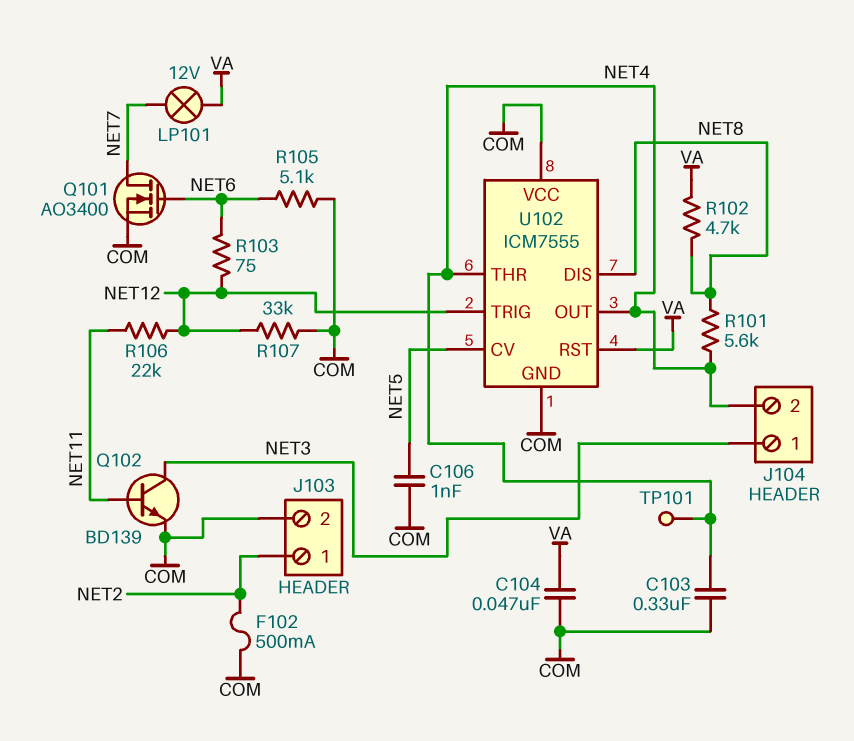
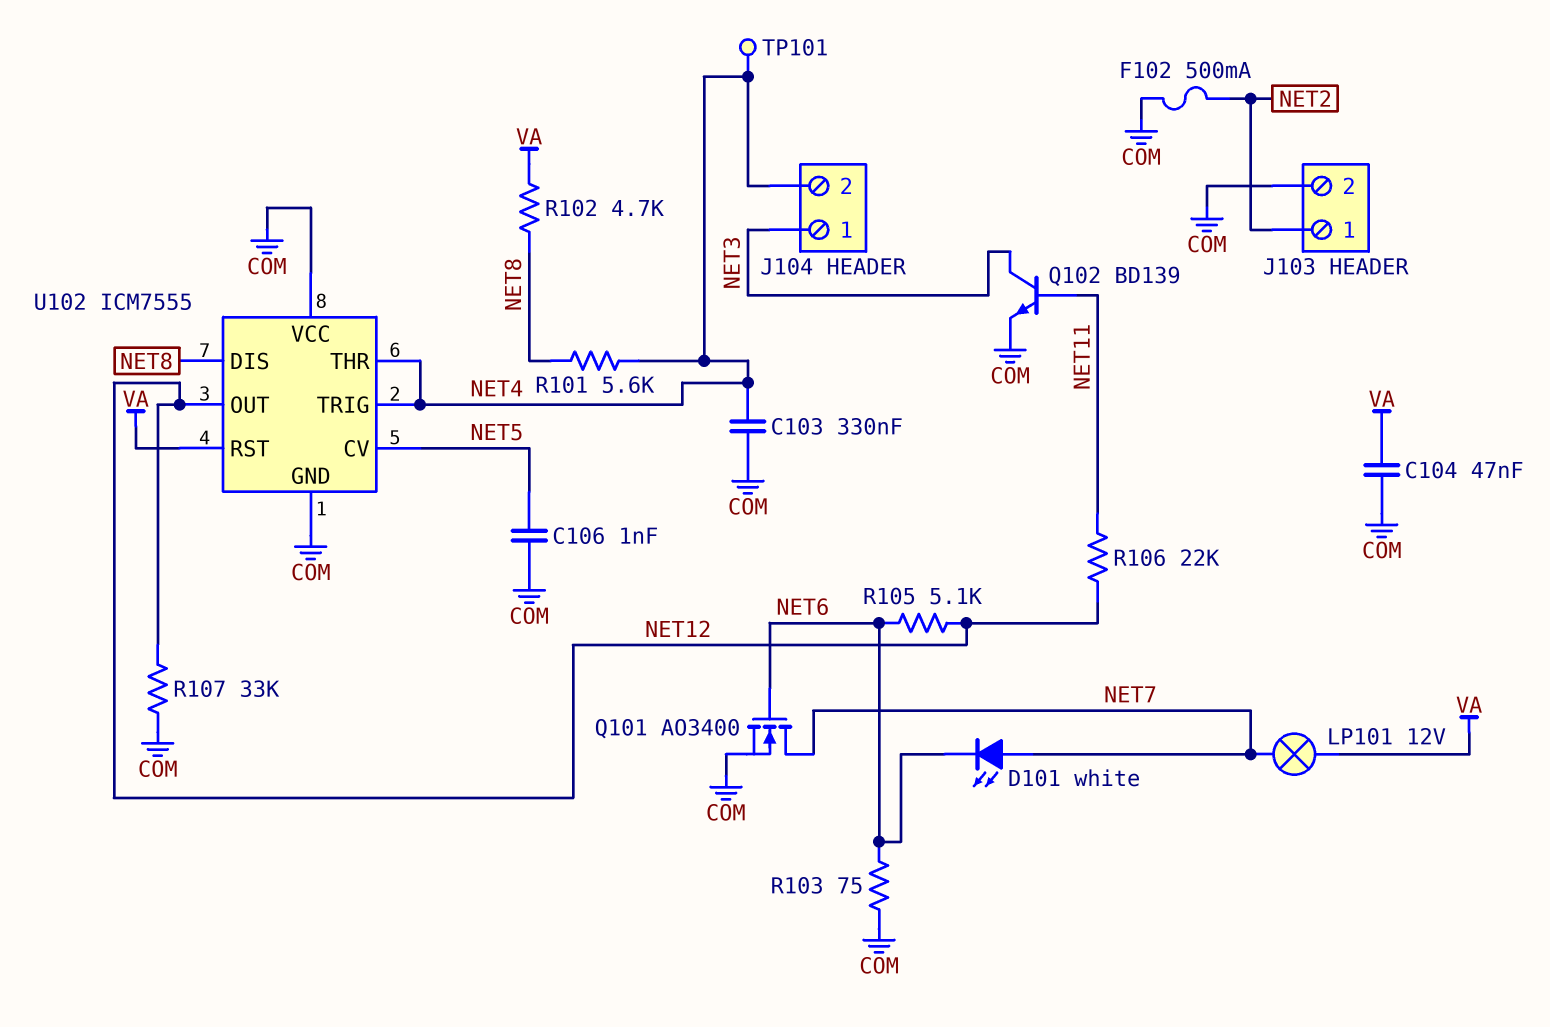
D101: none -> LED white (A NET7, K NET6)
R103: 75 (NET6, NET12) -> 75 (COM, NET6)
R105: 5.1k (COM, NET6) -> 5.1k (NET6, NET12)
U102 pin OUT: NET4 -> NET12
U102 pin TRIG: NET12 -> NET4

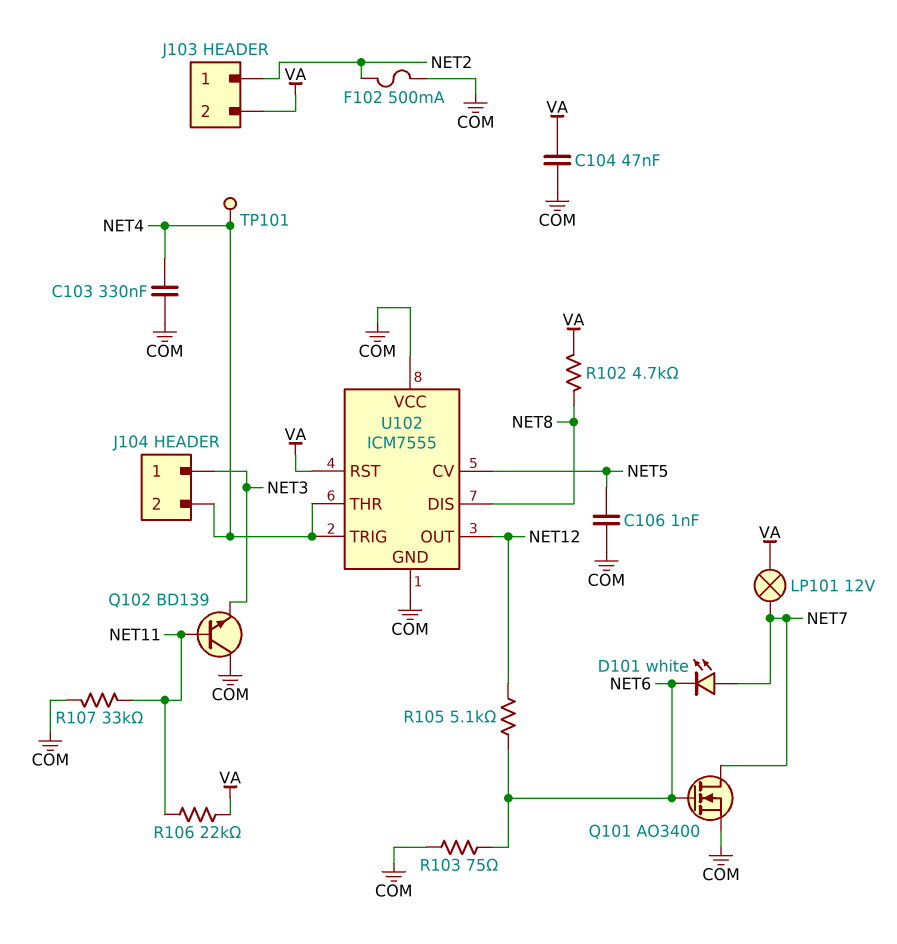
J103 pin 2: COM -> VA
Q102: NPN BD139 (B NET11, C NET3, E COM) -> NPN BD139 (B NET11, C COM, E NET3)
R101: 5.6k (NET4, NET8) -> none
R106: 22k (NET11, NET12) -> 22k (NET11, VA)
R107: 33k (COM, NET12) -> 33k (COM, NET11)

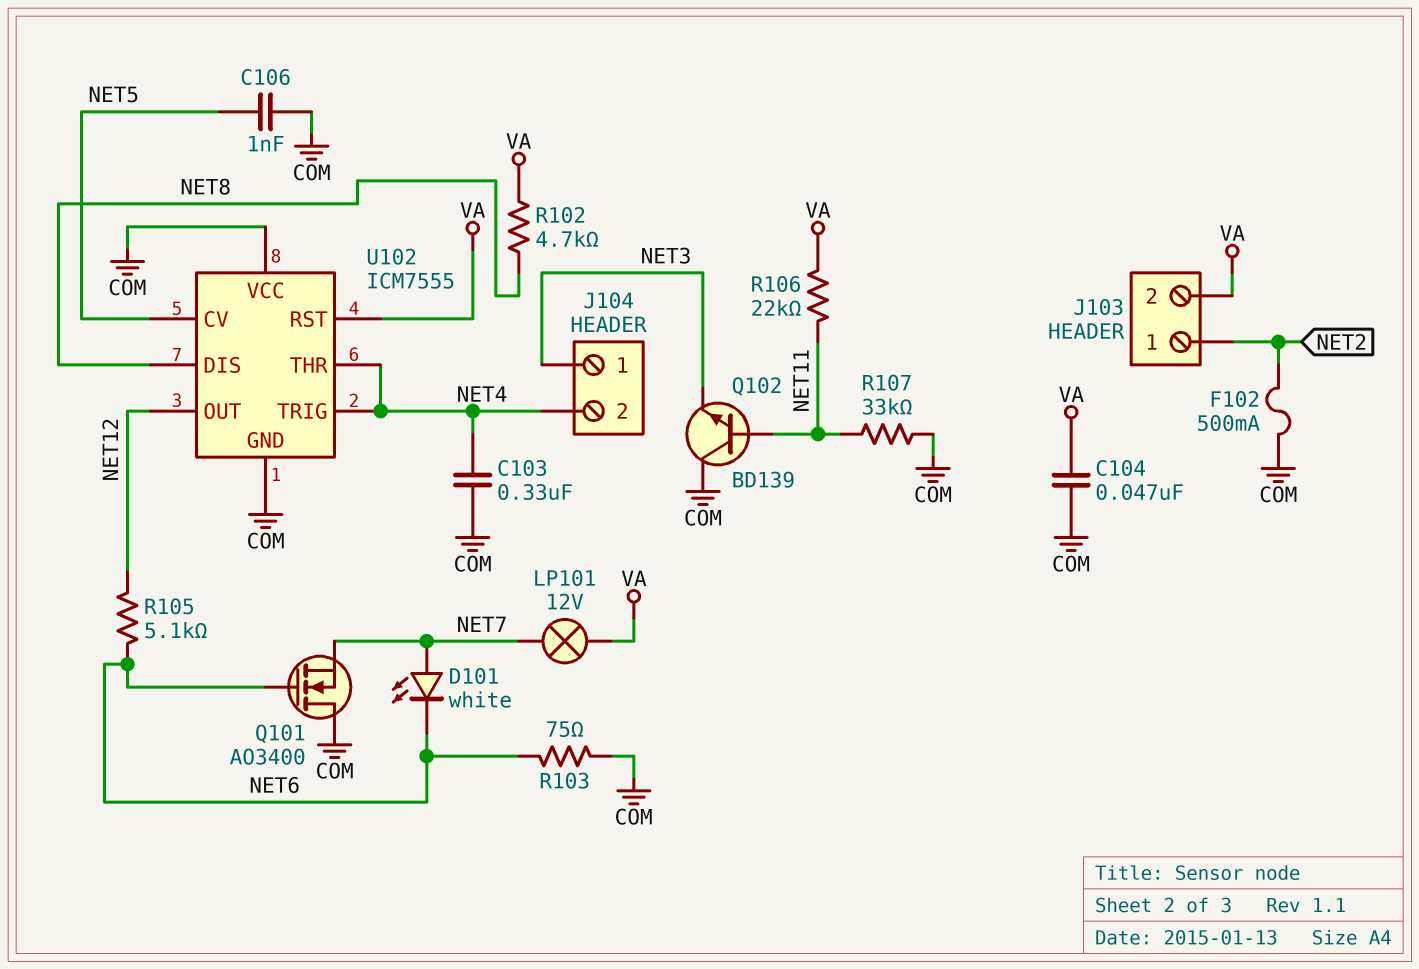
Q101: NMOS AO3400 (G NET6, D NET7, S COM) -> NMOS AO3400 (G NET6, D COM, S NET7)
TP101: test point (NET4) -> none

